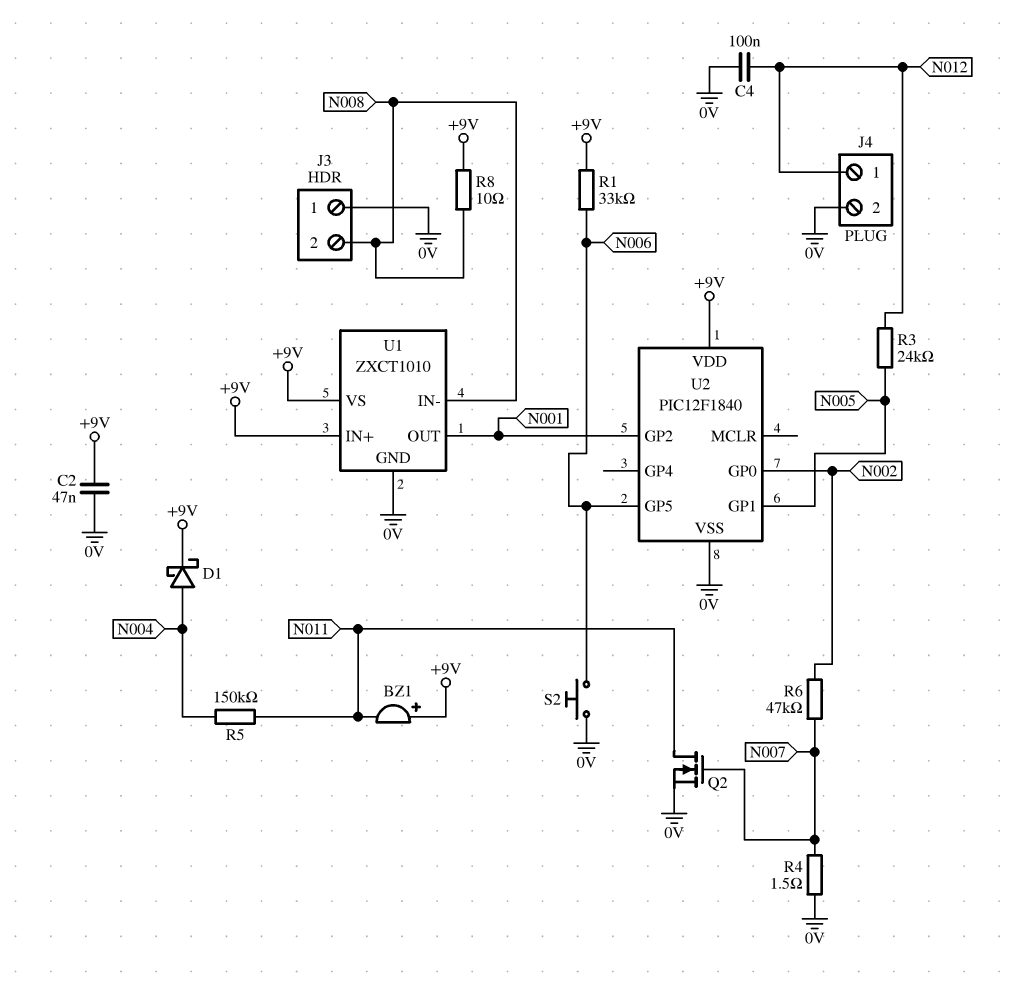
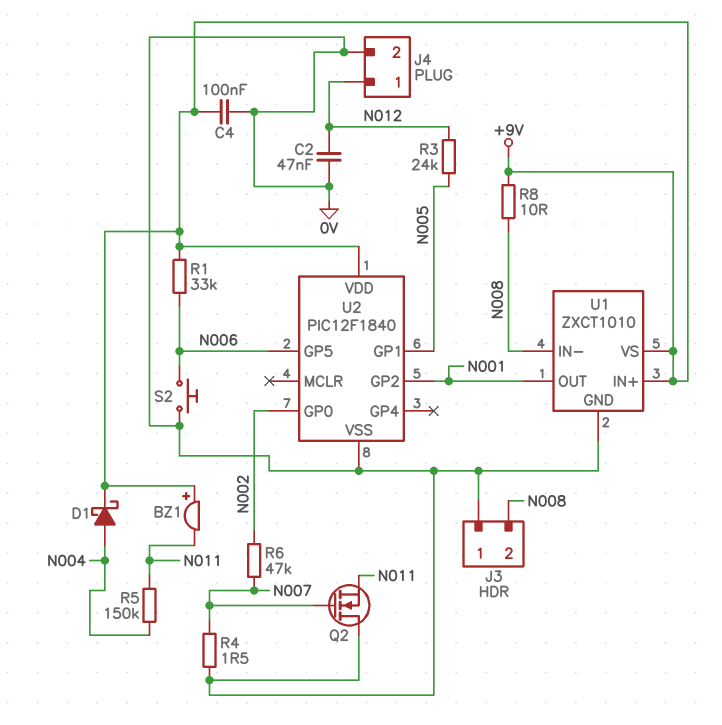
C2: 47nF (+9V, 0V) -> 47nF (0V, N012)
C4: 100nF (0V, N012) -> 100nF (+9V, 0V)
Q2: NMOS (G N007, D N011, S 0V) -> NMOS (G N007, D 0V, S N011)

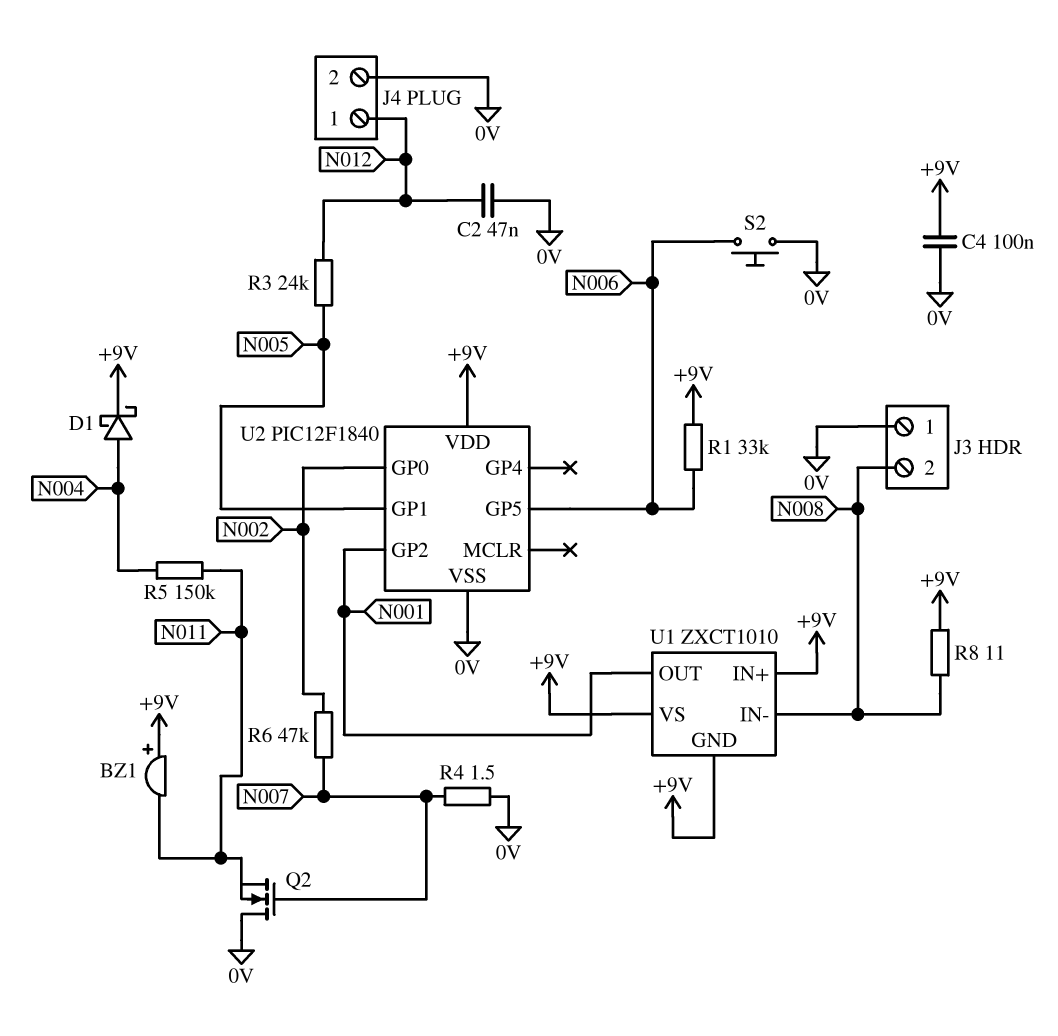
R8: 10 (+9V, N008) -> 11 (+9V, N008)
U1 pin GND: 0V -> +9V

